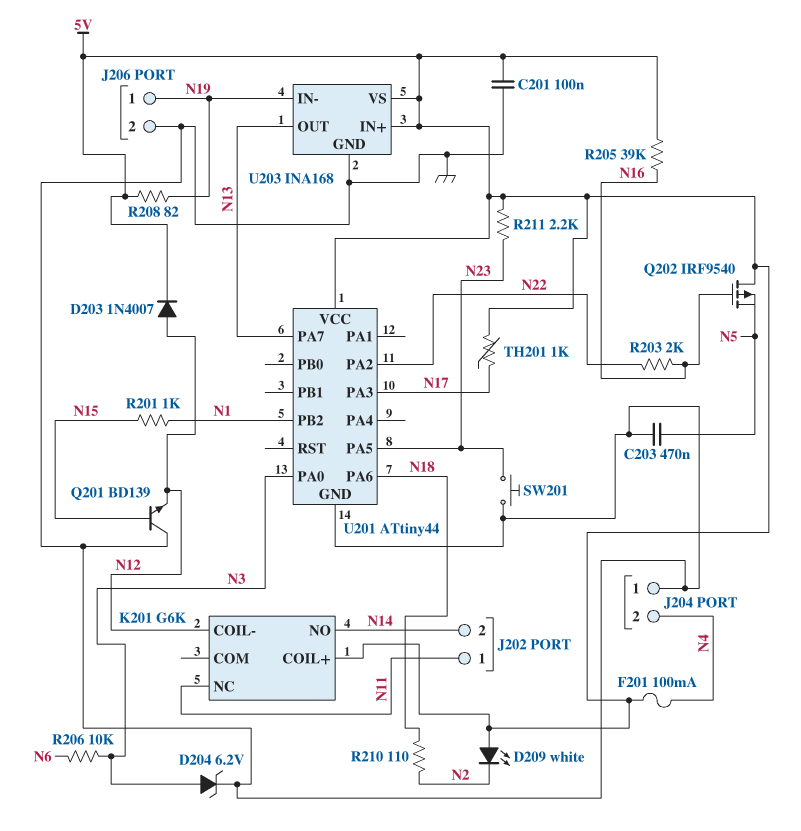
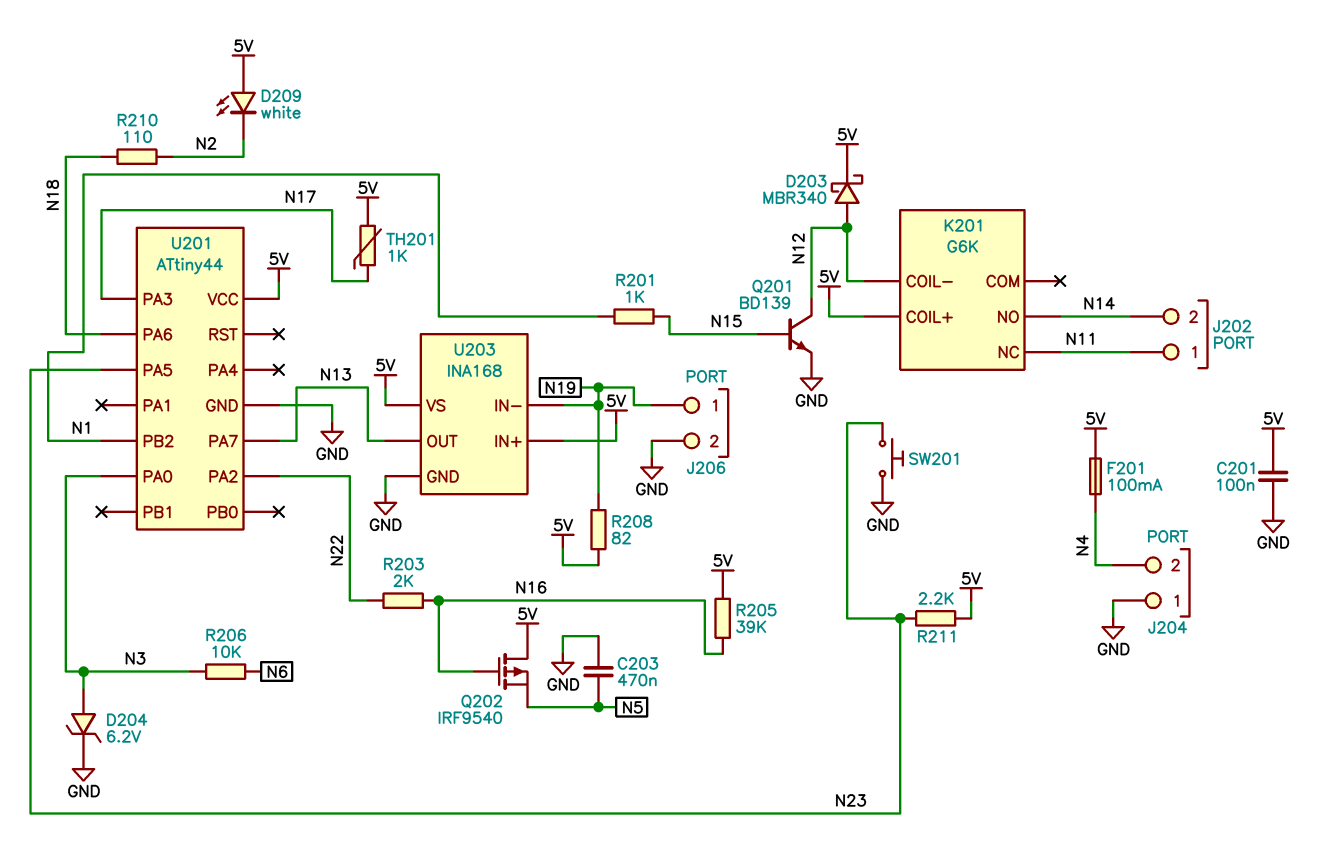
D203: diode 1N4007 (A N12, K 5V) -> schottky MBR340 (A N12, K 5V)
Q201: NPN BD139 (B N15, C GND, E N12) -> NPN BD139 (B N15, C N12, E GND)

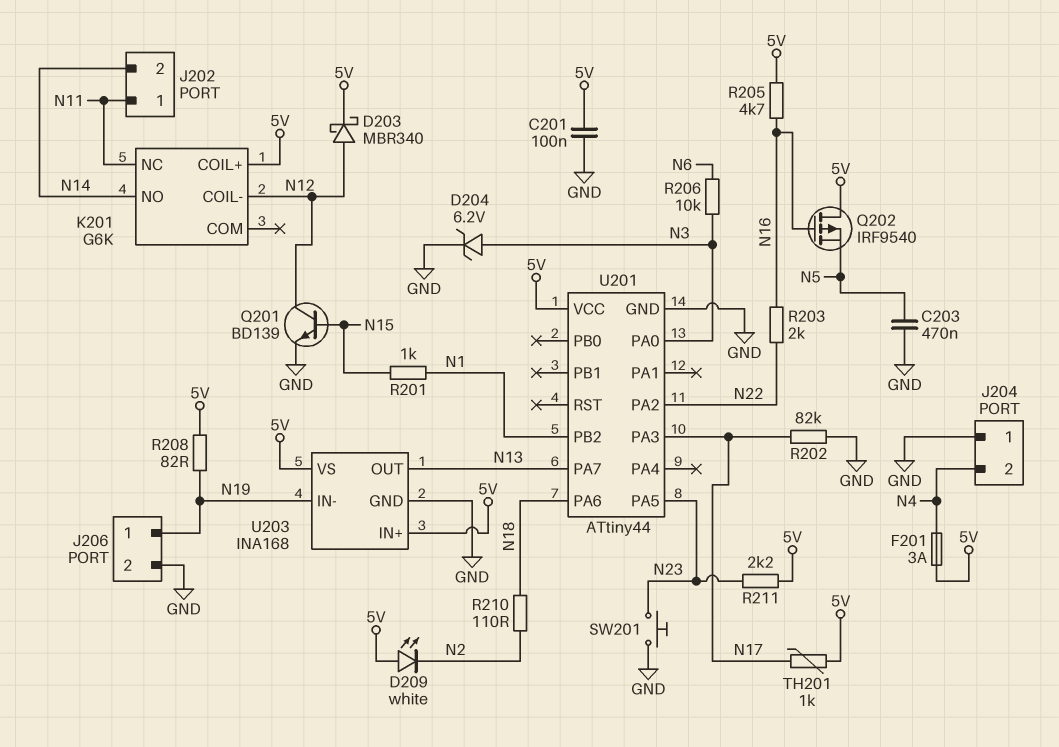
F201: 100mA (5V, N4) -> 3A (5V, N4)
R202: none -> 82k (GND, N17)
R205: 39k (5V, N16) -> 4.7k (5V, N16)

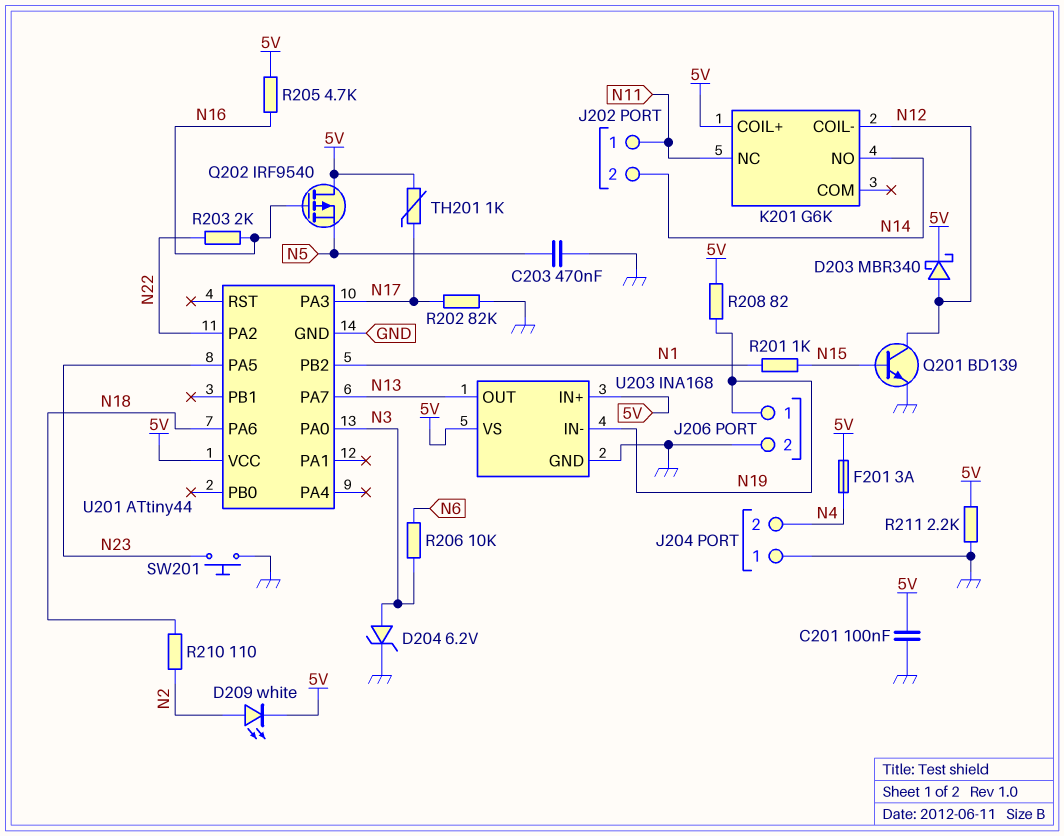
D209: LED white (A 5V, K N2) -> LED white (A N2, K 5V)
R211: 2.2k (5V, N23) -> 2.2k (5V, GND)

